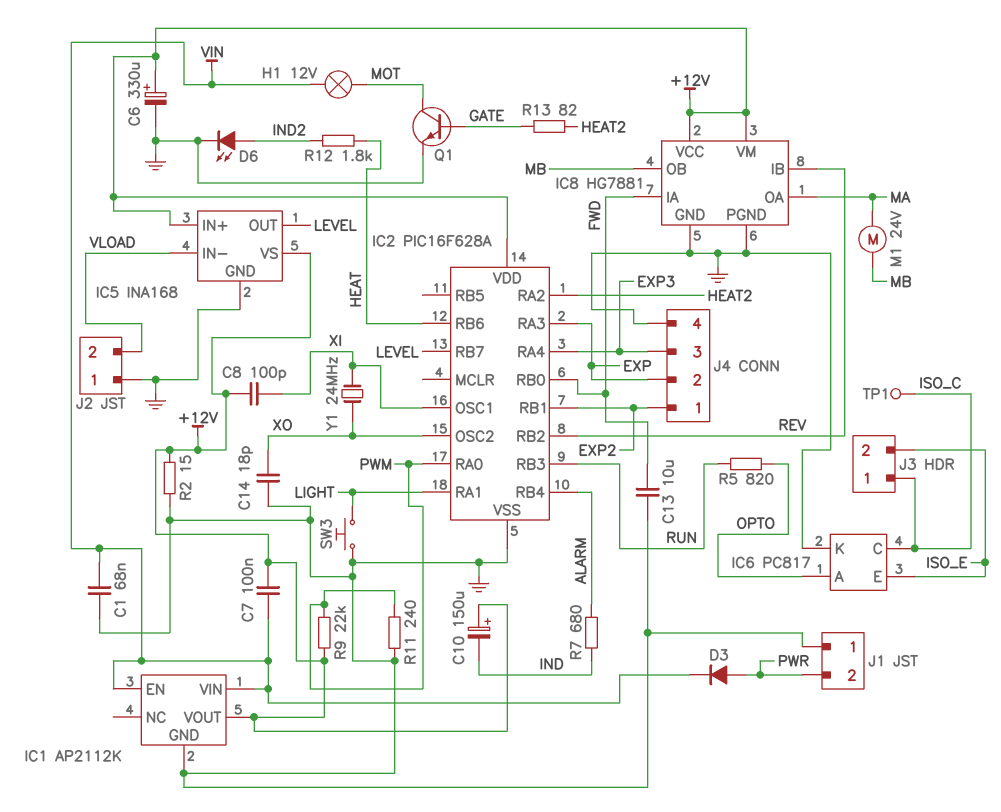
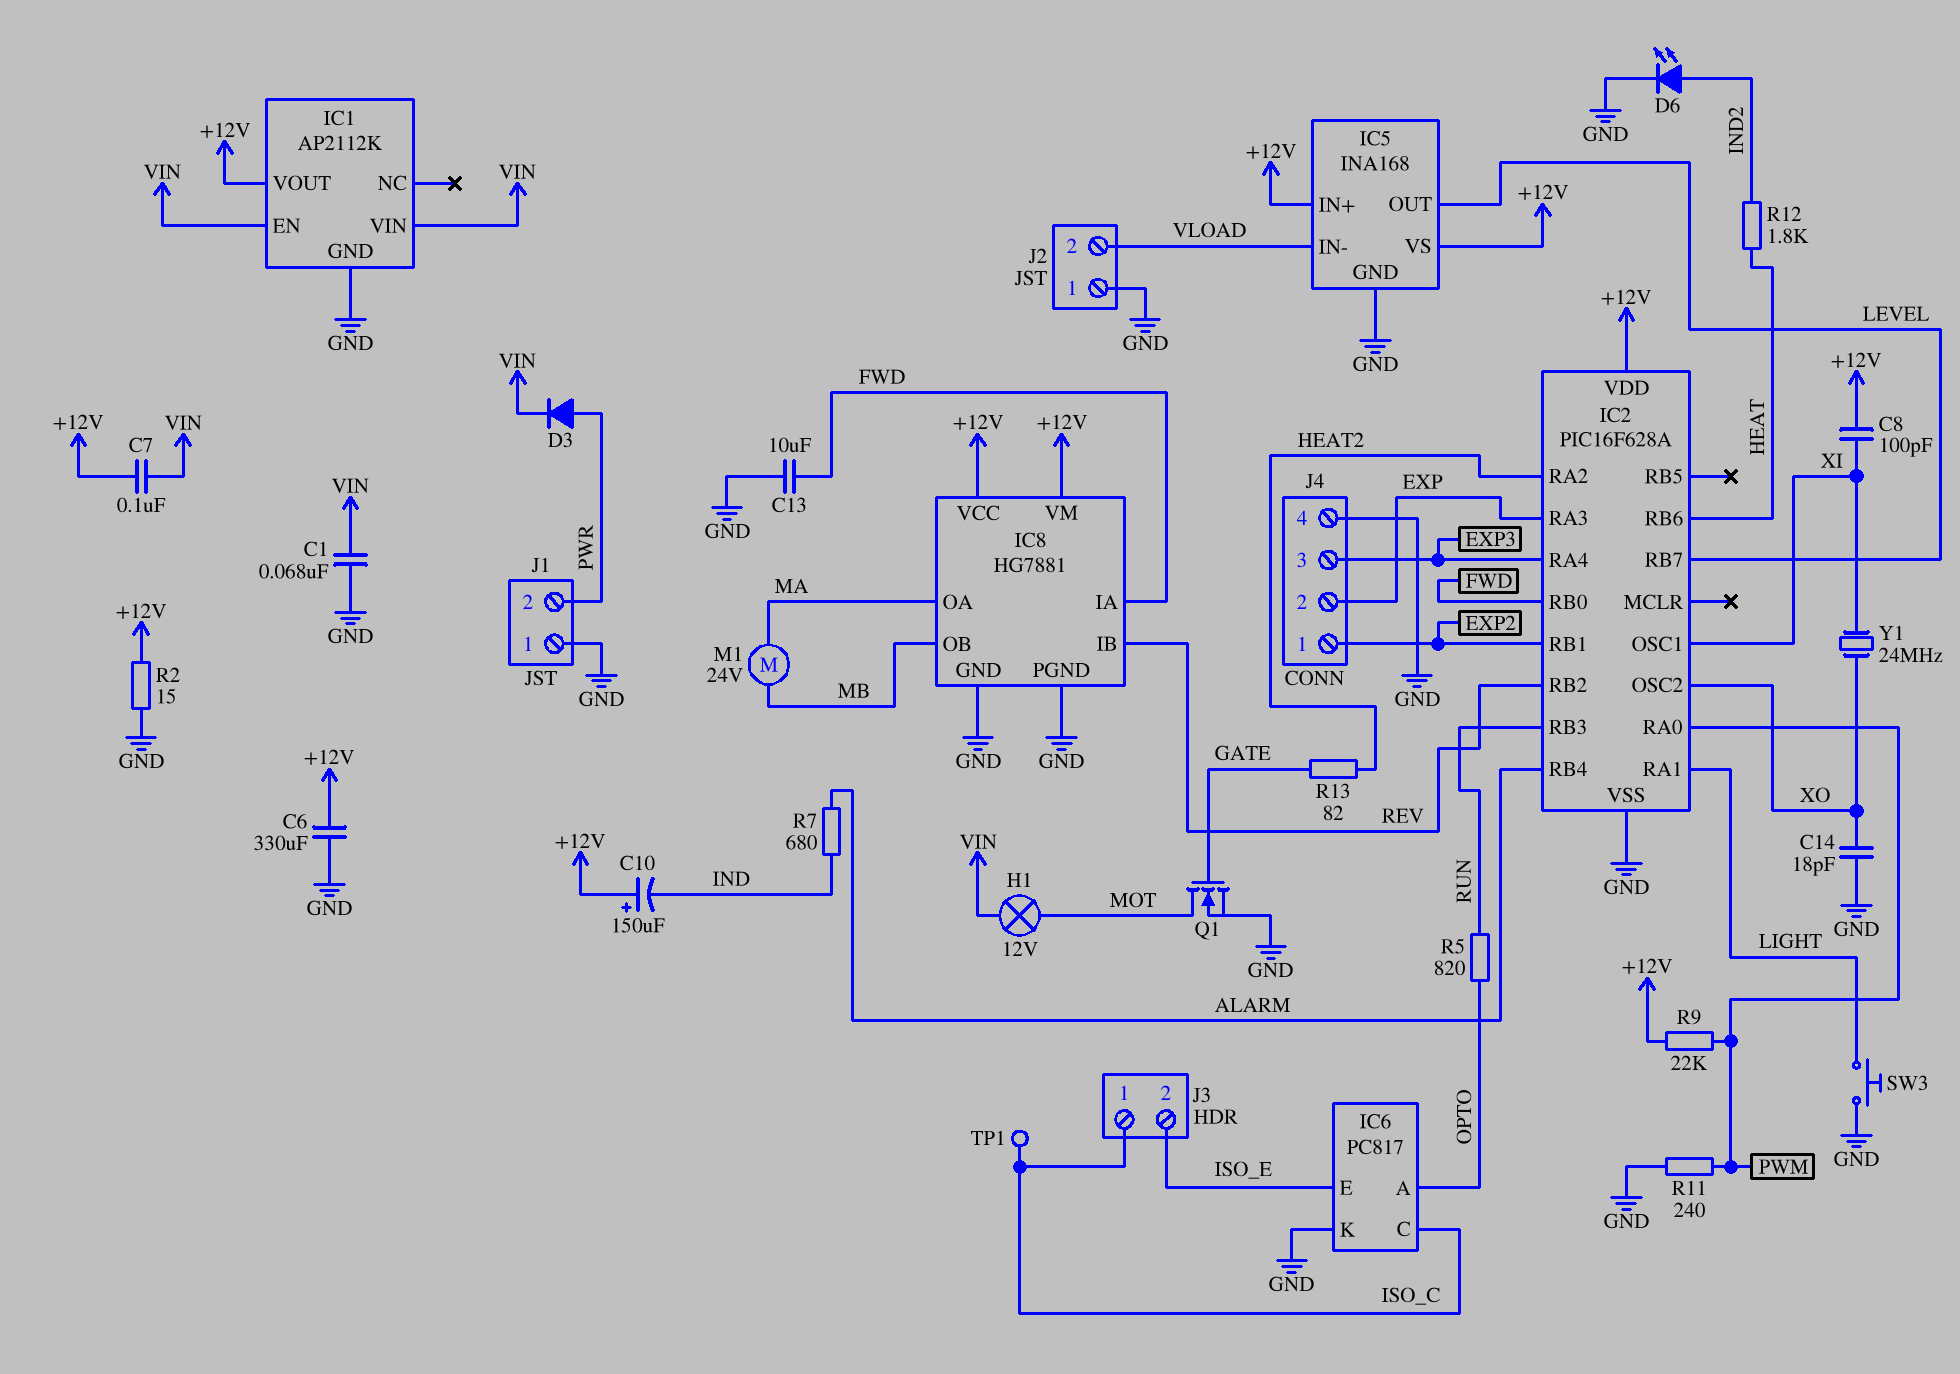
C6: 330uF (plus +12V, minus GND) -> 330uF (+12V, GND)
Q1: NPN (B GATE, C MOT, E GND) -> NMOS (G GATE, D MOT, S GND)

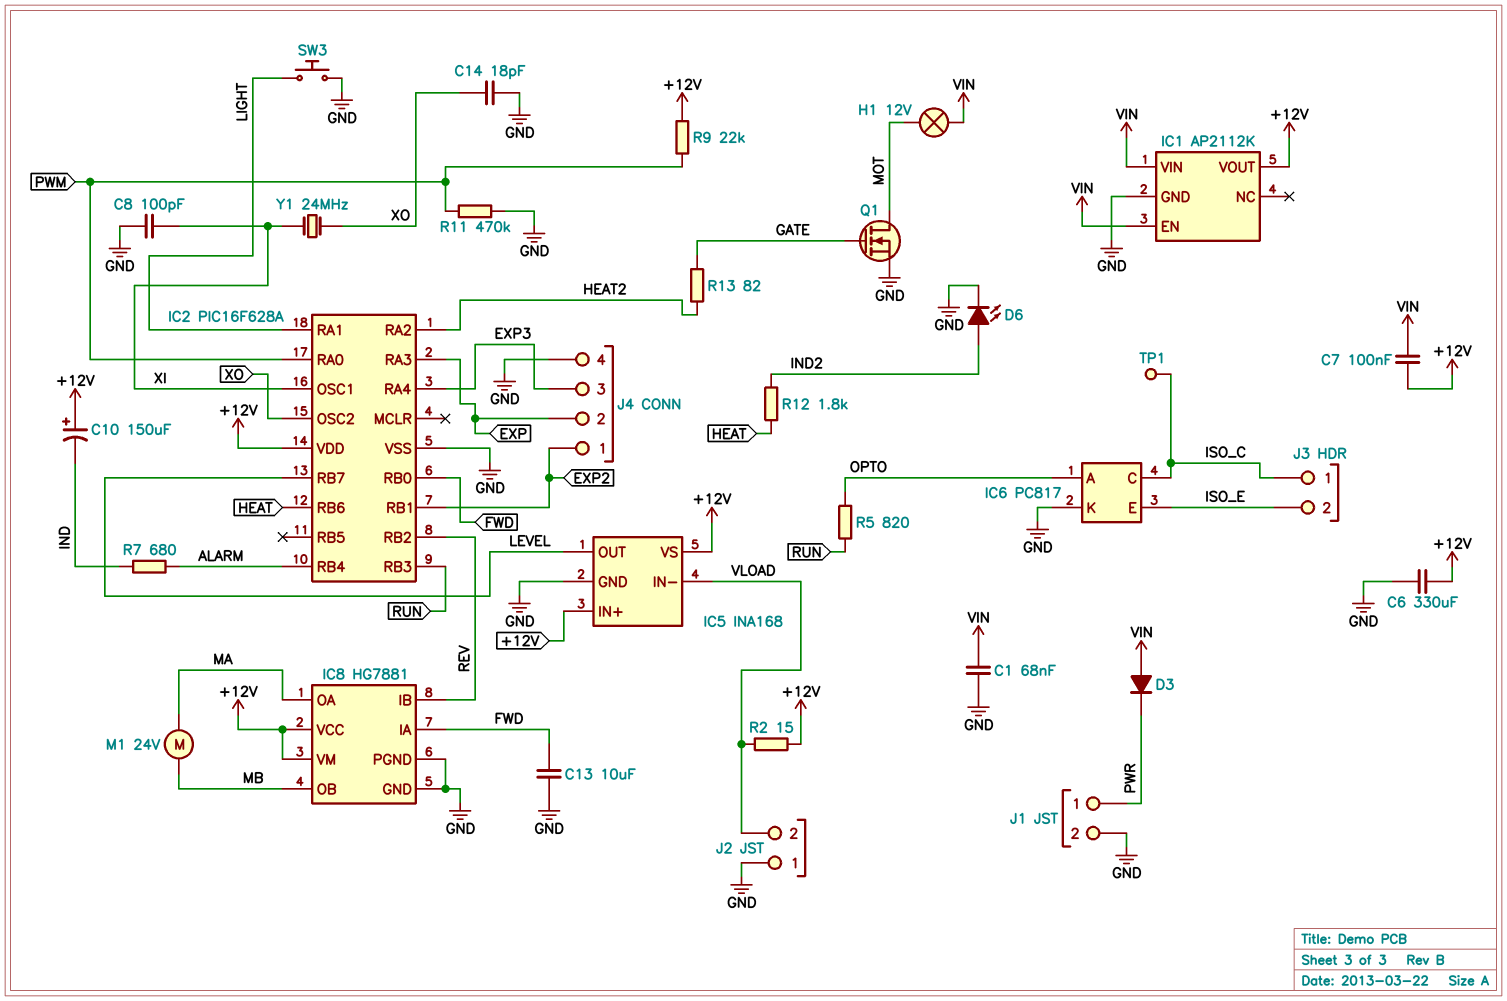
C8: 100pF (+12V, XI) -> 100pF (GND, XI)
D3: diode (A PWR, K VIN) -> diode (A VIN, K PWR)
J1 pin 1: GND -> PWR
J1 pin 2: PWR -> GND
R2: 15 (+12V, GND) -> 15 (+12V, VLOAD)
R11: 240 (GND, PWM) -> 470k (GND, PWM)

